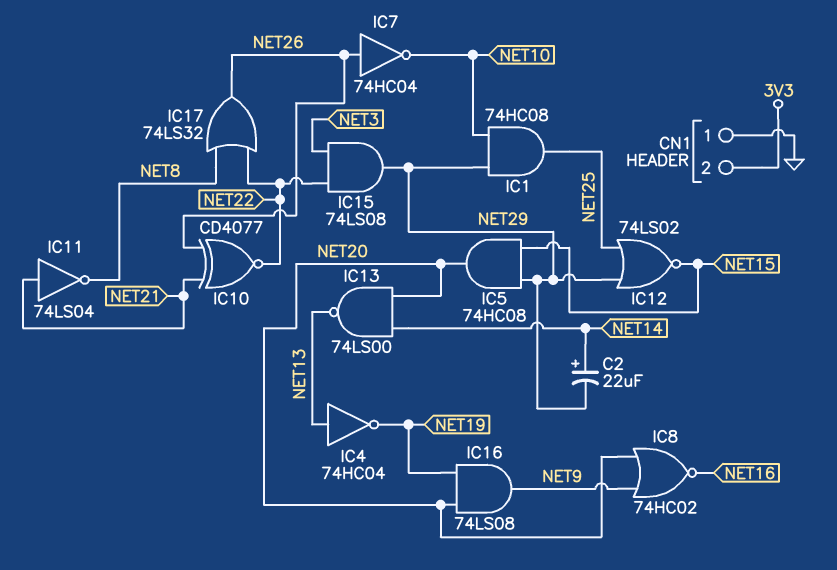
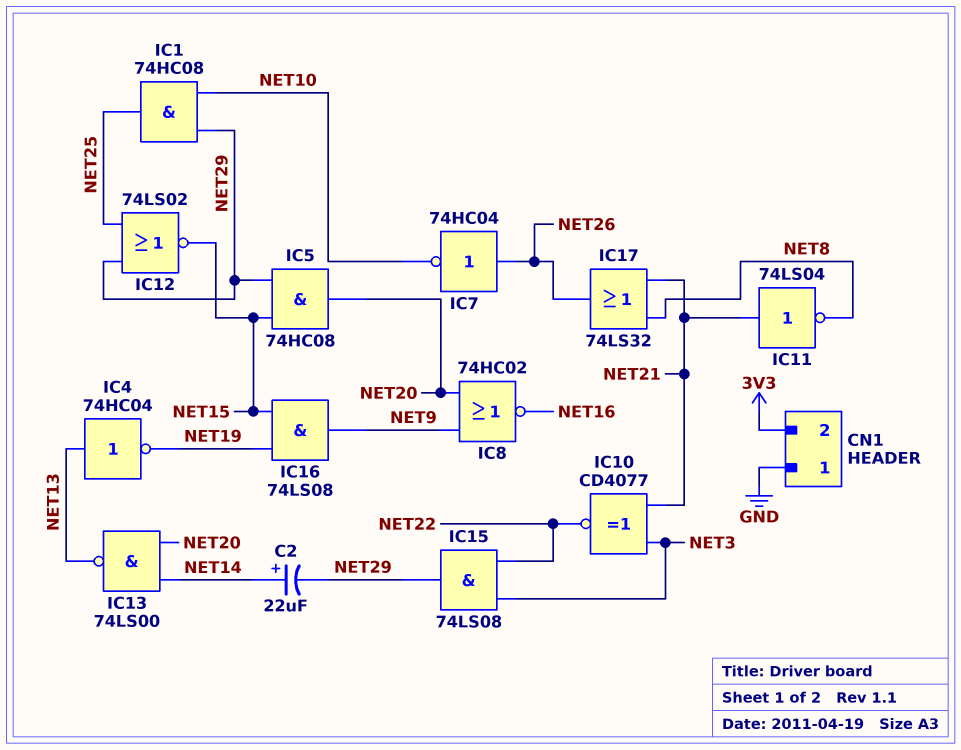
IC10: XNOR CD4077 (in NET21, in NET26, out NET22) -> XNOR CD4077 (in NET3, in NET21, out NET22)
IC16: AND 74LS08 (in NET19, in NET20, out NET9) -> AND 74LS08 (in NET15, in NET19, out NET9)
IC17: OR 74LS32 (in NET8, in NET22, out NET26) -> OR 74LS32 (in NET8, in NET21, out NET26)

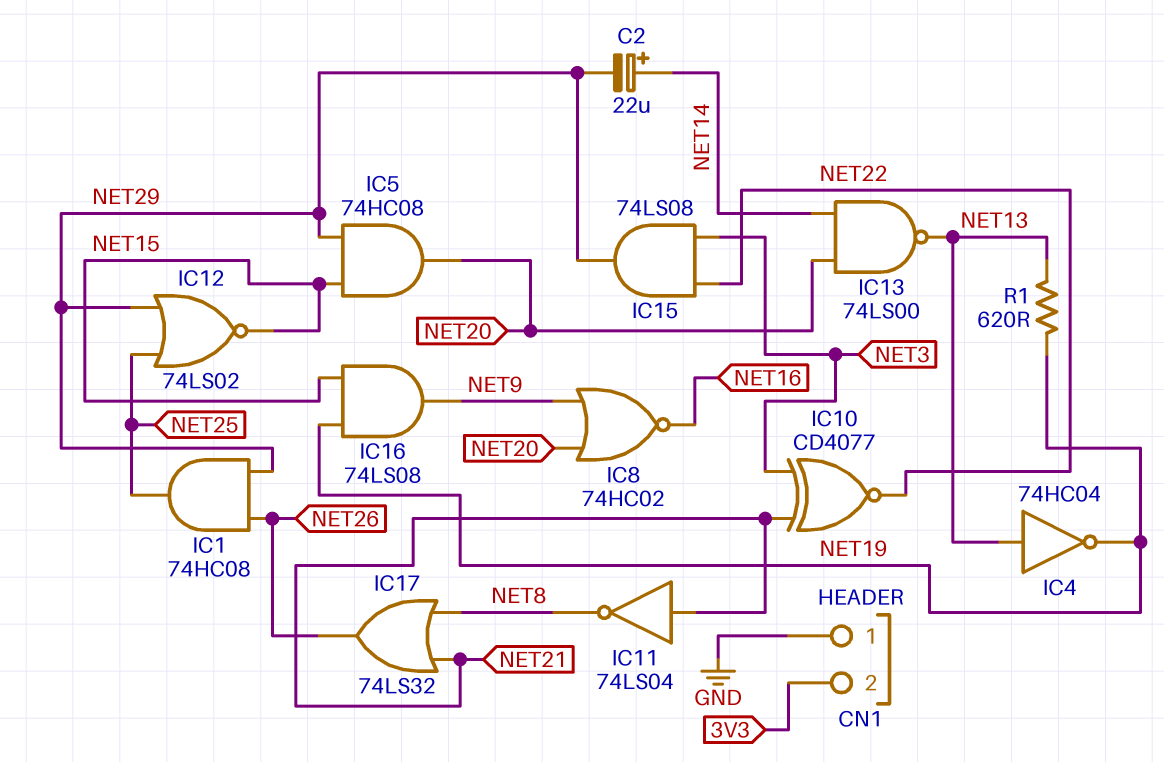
IC1: AND 74HC08 (in NET10, in NET29, out NET25) -> AND 74HC08 (in NET26, in NET29, out NET25)
IC7: NOT 74HC04 (in NET26, out NET10) -> none
R1: none -> 620 (NET13, NET19)

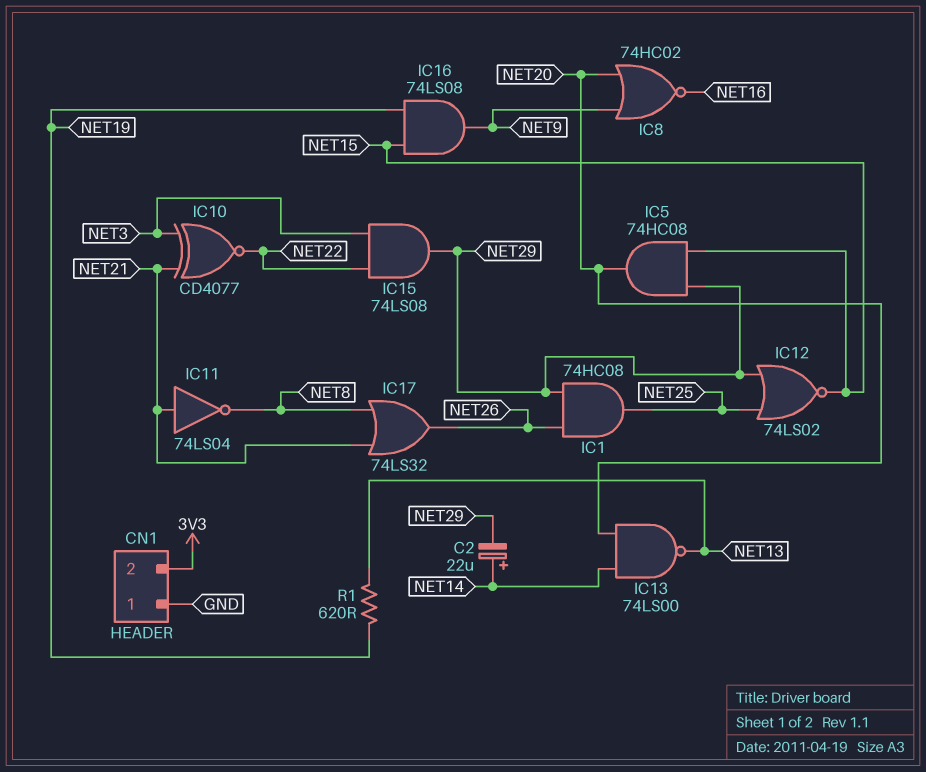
IC4: NOT 74HC04 (in NET13, out NET19) -> none

